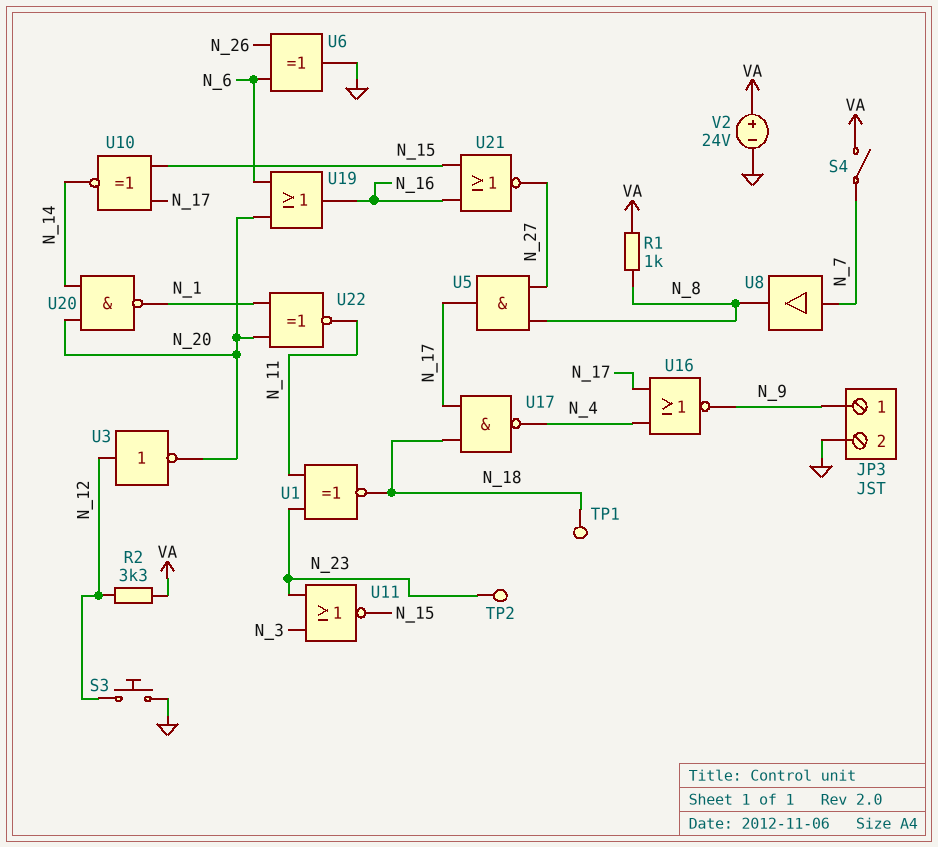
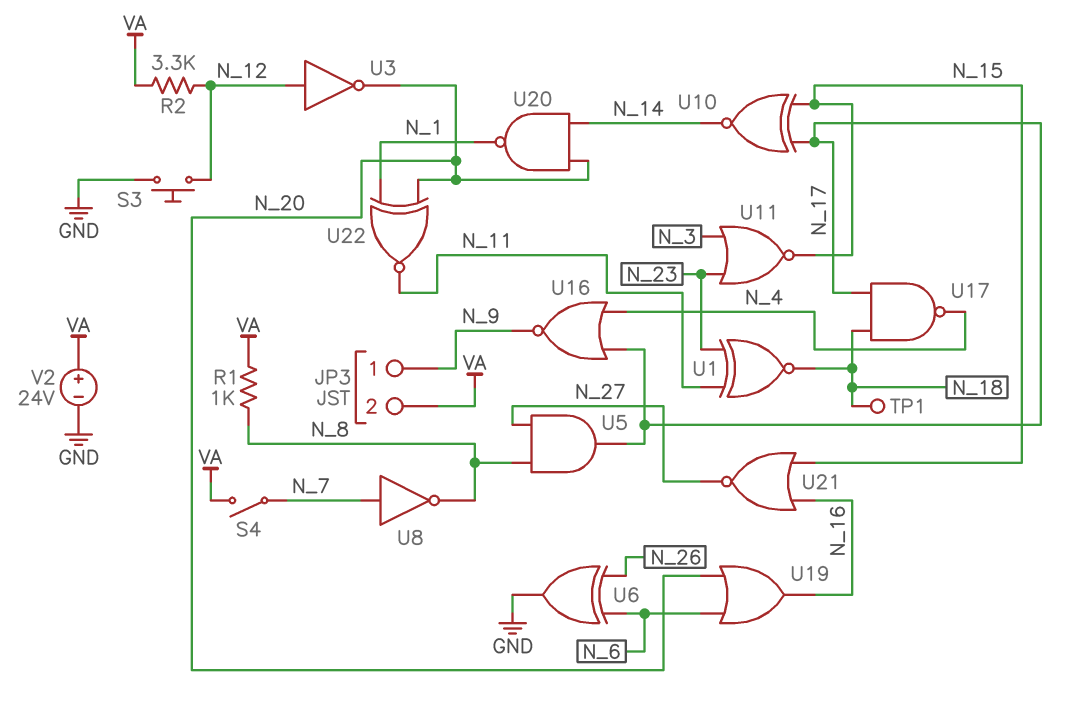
JP3 pin 2: GND -> VA
TP2: test point (N_23) -> none
U8: buffer (in N_7, out N_8) -> NOT (in N_7, out N_8)

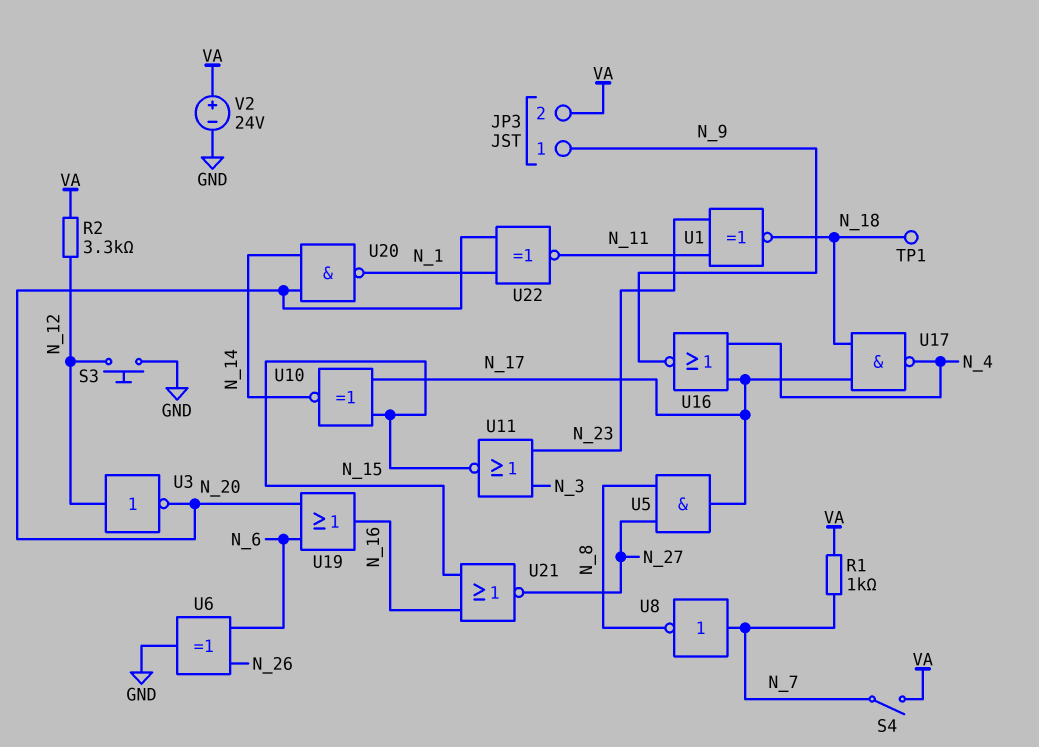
R1: 1k (N_8, VA) -> 1k (N_7, VA)

